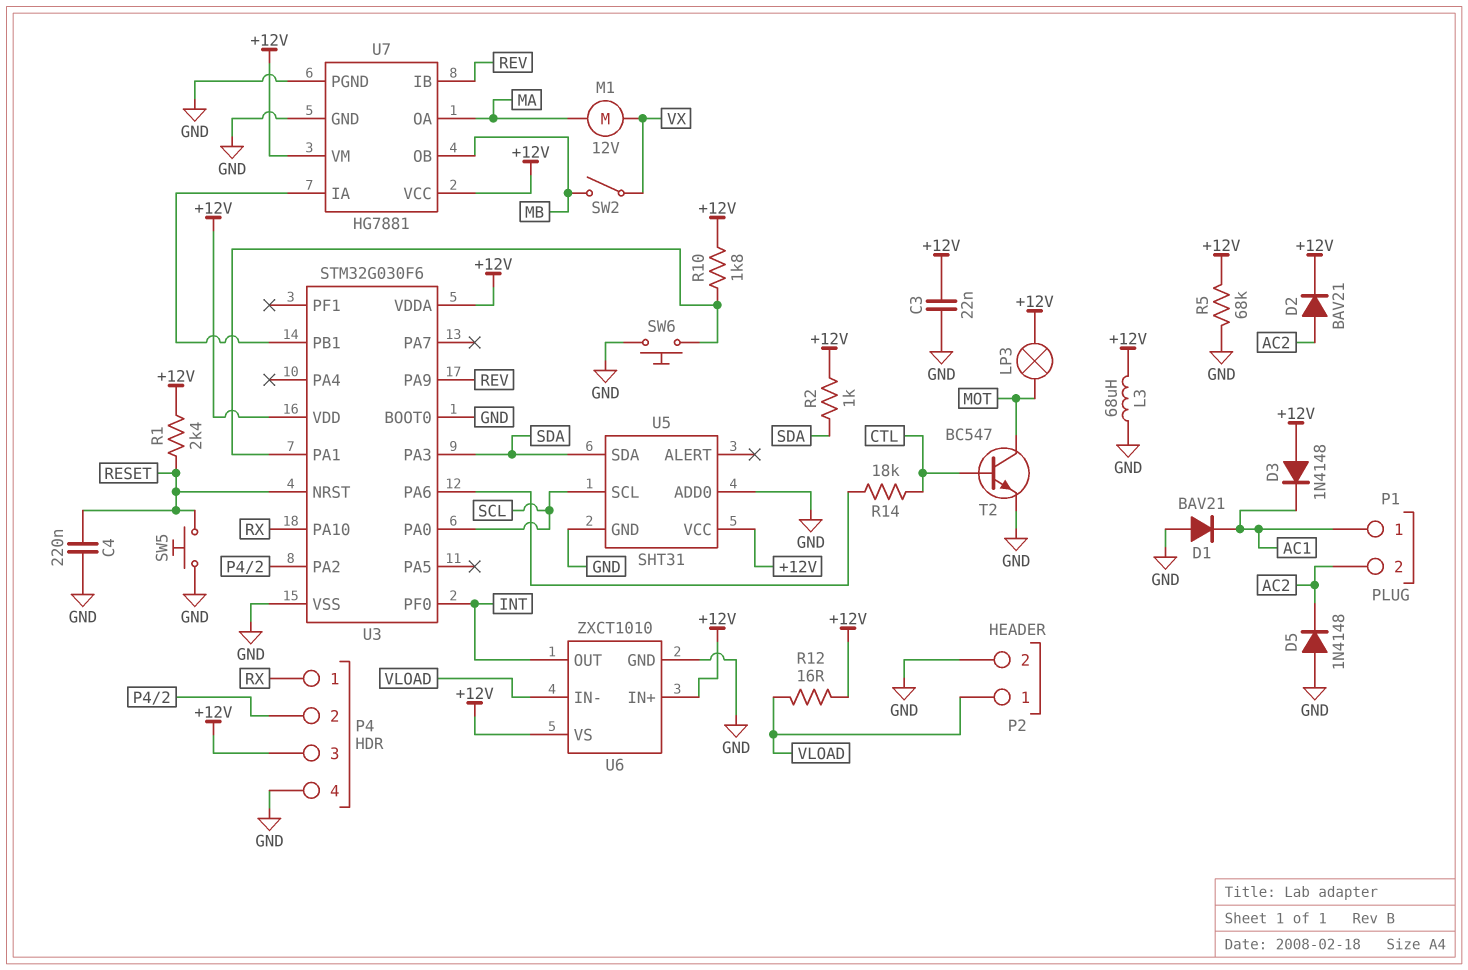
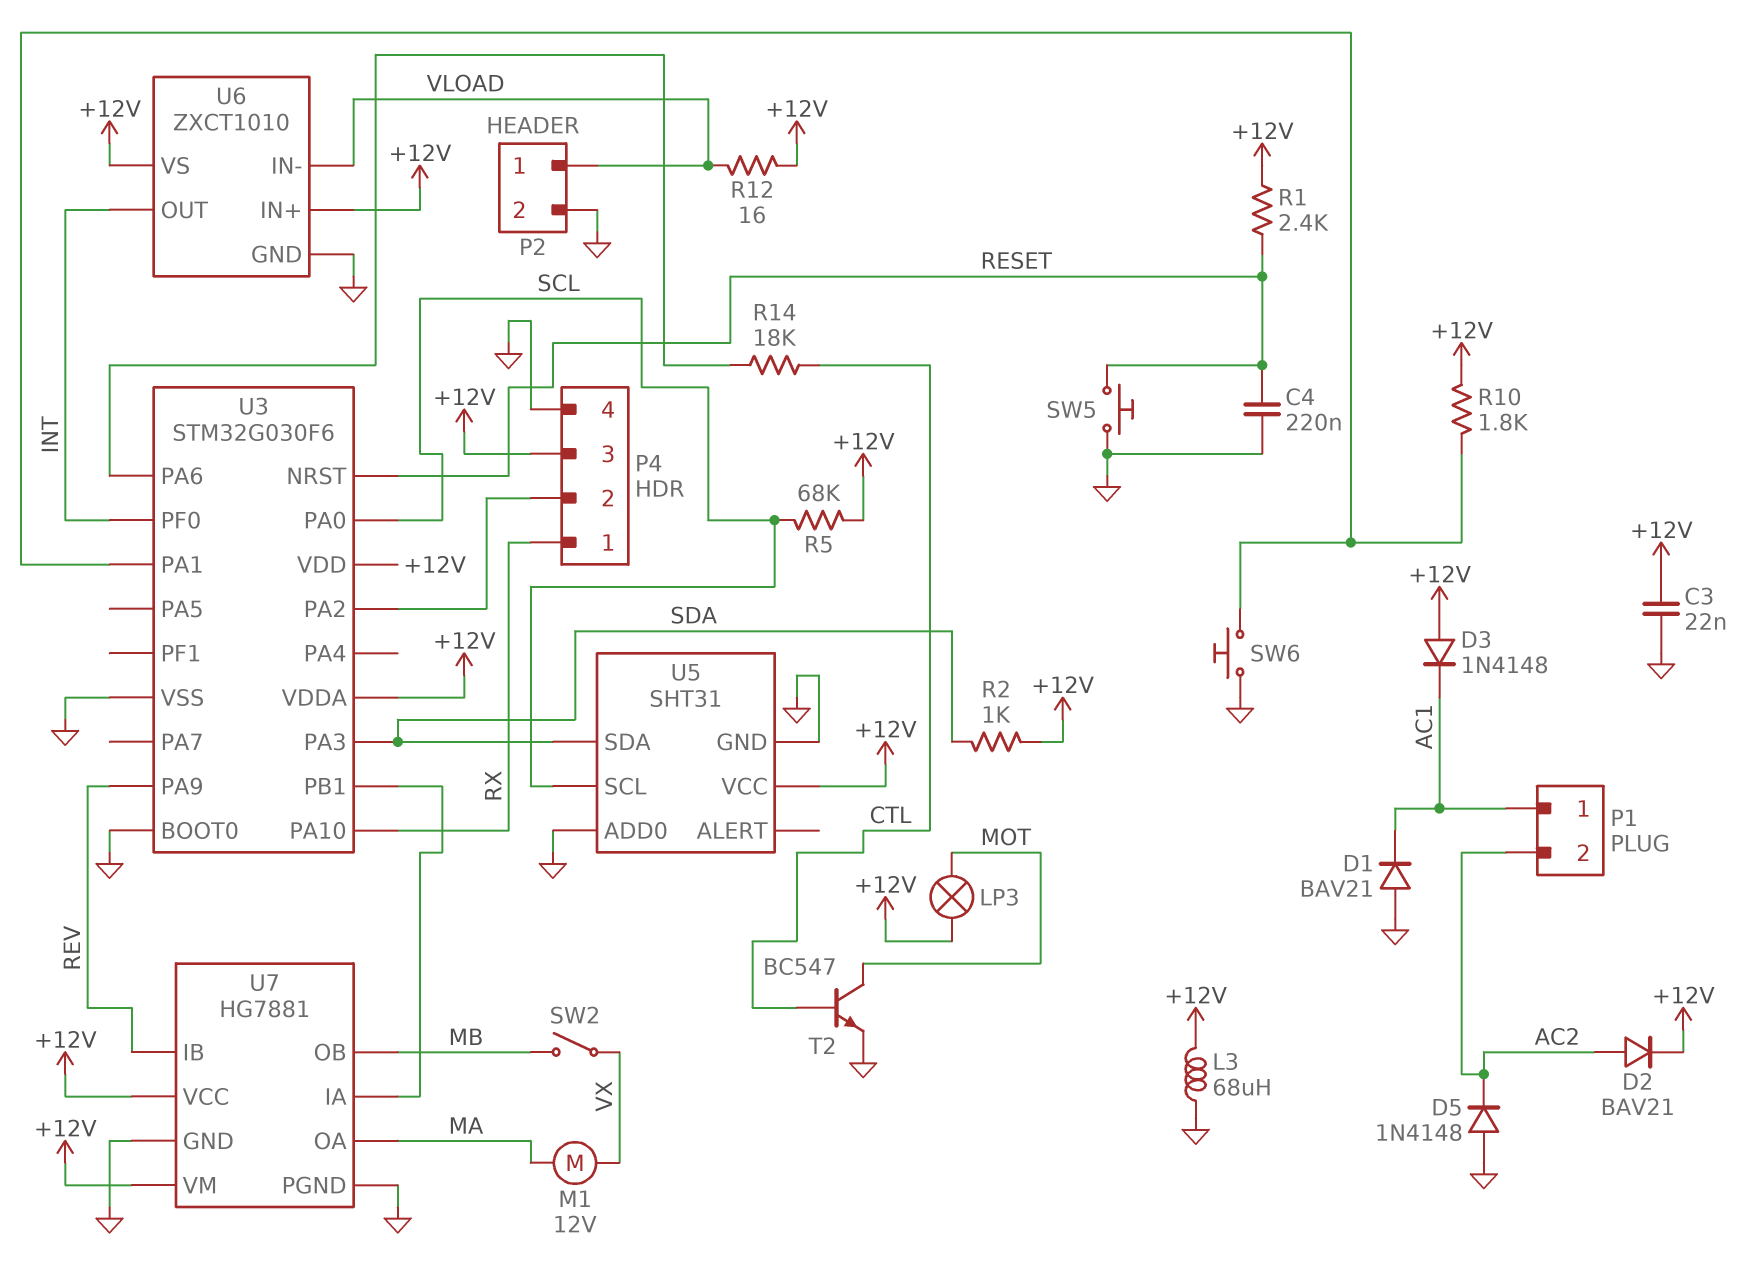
R5: 68k (+12V, GND) -> 68k (+12V, SCL)

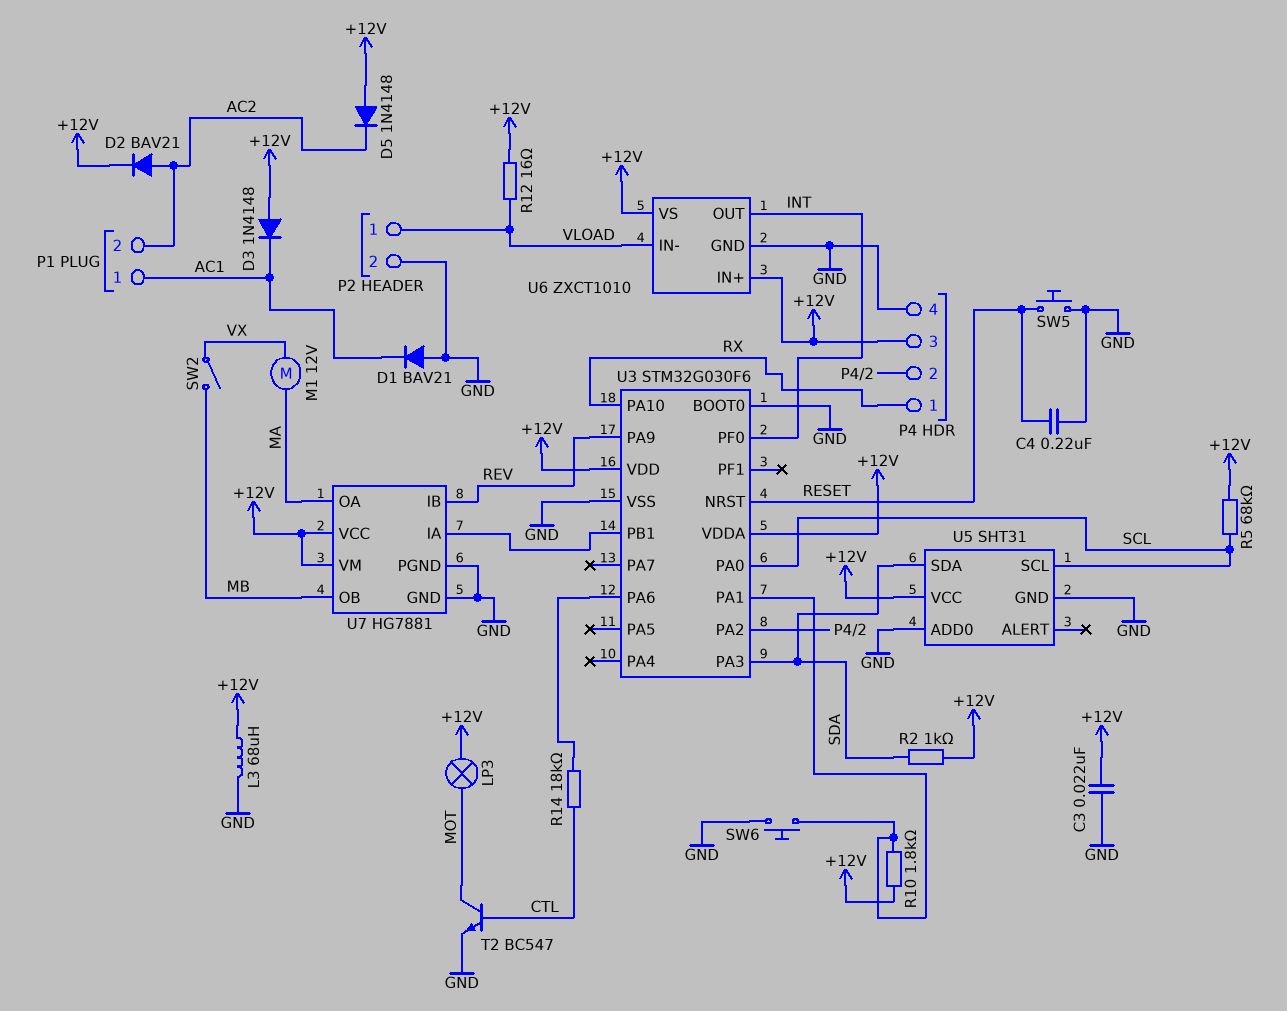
D5: diode 1N4148 (A GND, K AC2) -> diode 1N4148 (A +12V, K AC2)
R1: 2.4k (+12V, RESET) -> none

